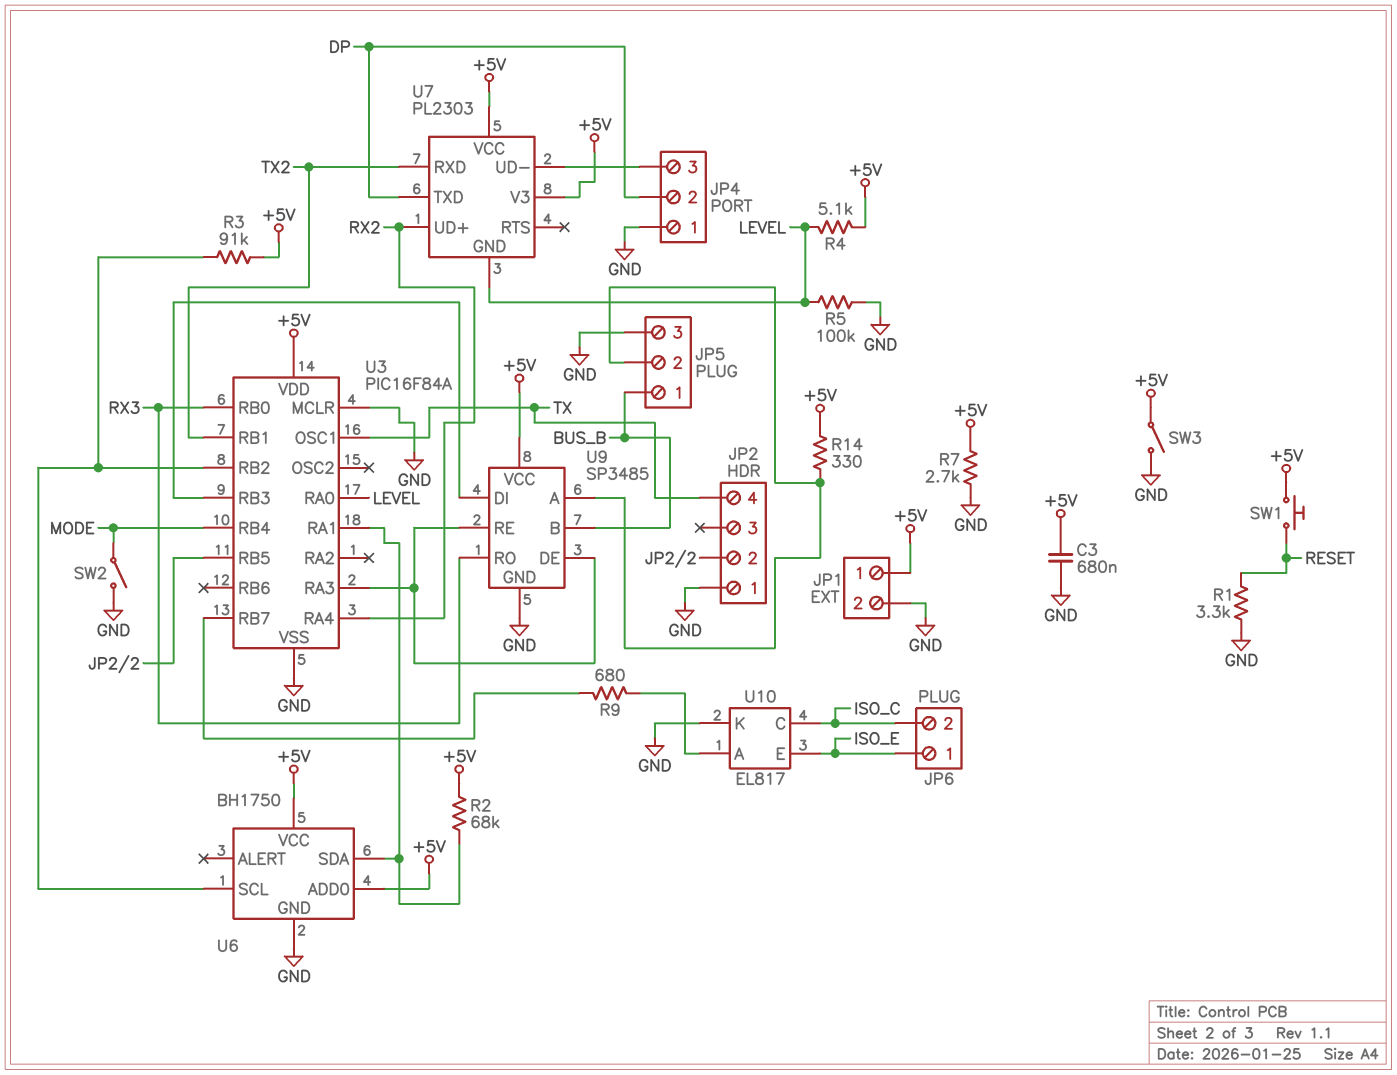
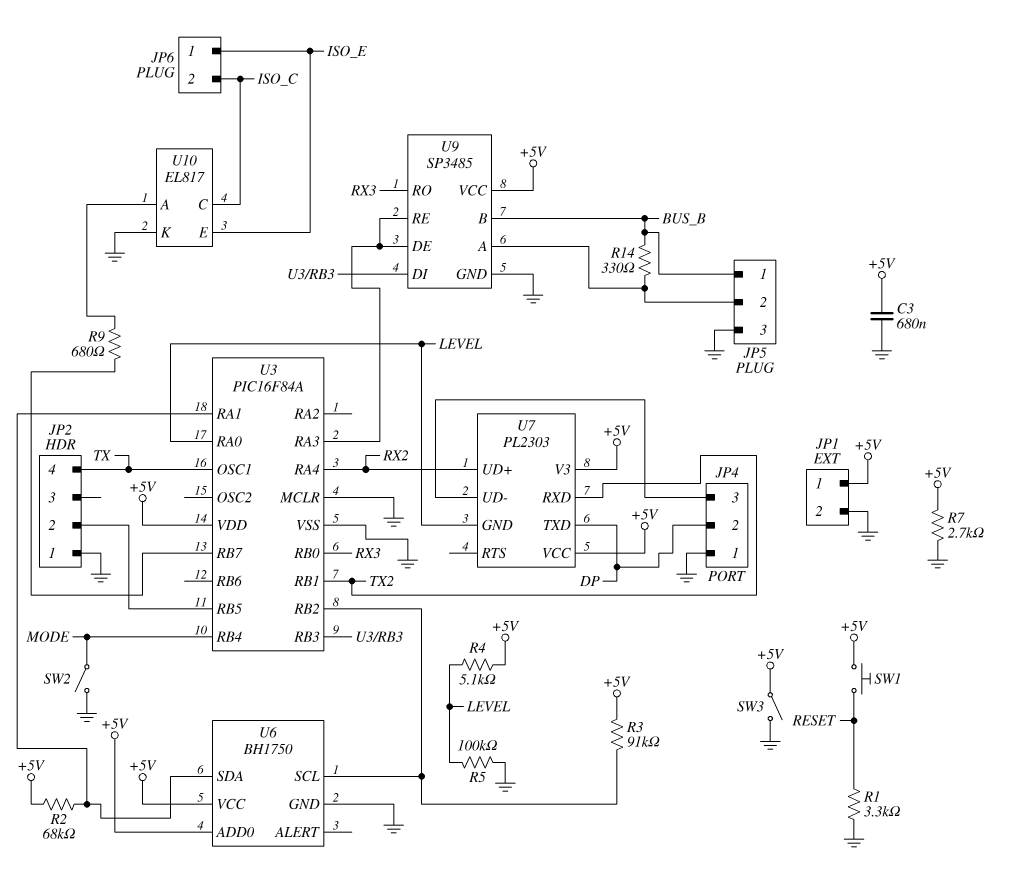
R14: 330 (+5V, JP5/2) -> 330 (BUS_B, JP5/2)

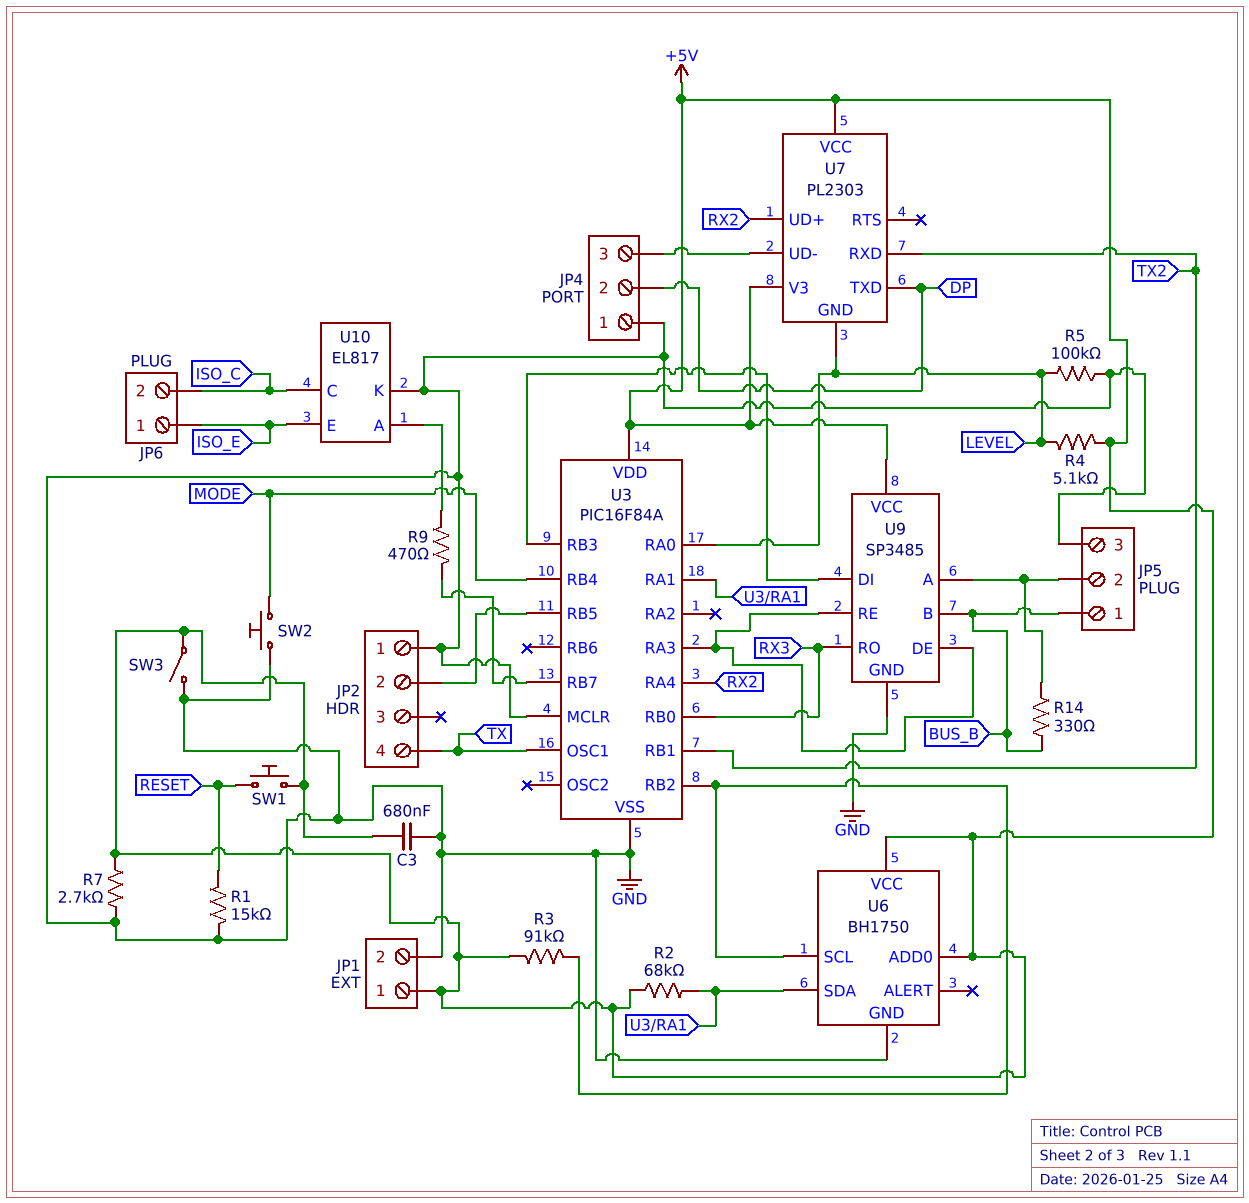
R1: 3.3k (GND, RESET) -> 15k (GND, RESET)
R9: 680 (U3/RB7, U10/A) -> 470 (U3/RB7, U10/A)
SW2: switch (GND, MODE) -> button (GND, MODE)

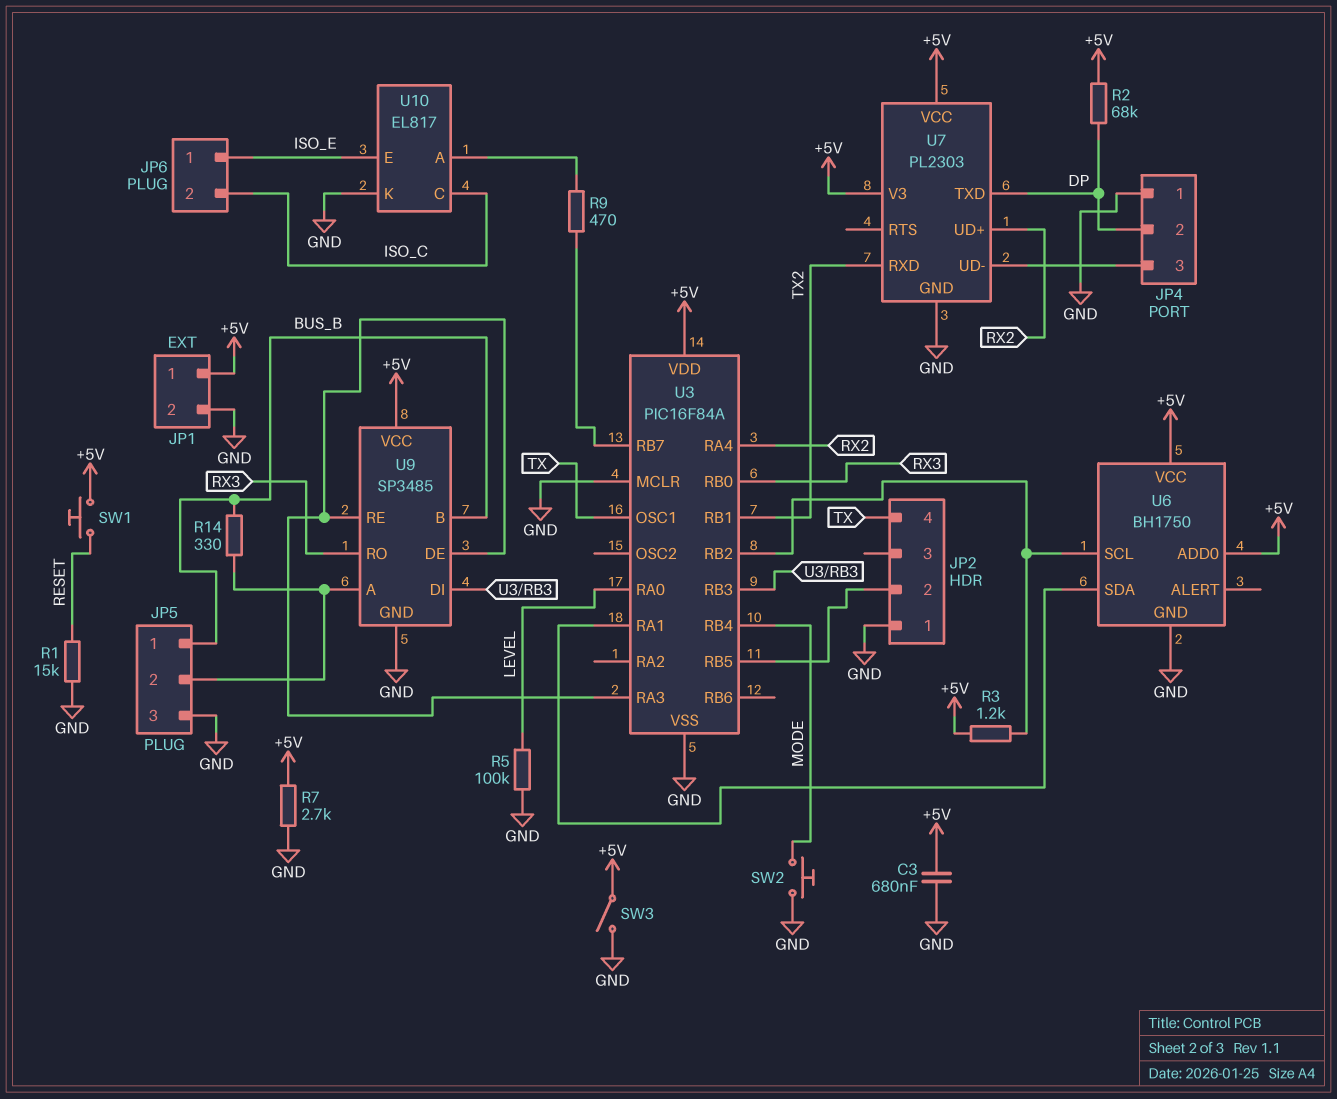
R2: 68k (+5V, U3/RA1) -> 68k (+5V, DP)
R3: 91k (+5V, U3/RB2) -> 1.2k (+5V, U3/RB2)
R4: 5.1k (+5V, LEVEL) -> none
U7 pin GND: LEVEL -> GND

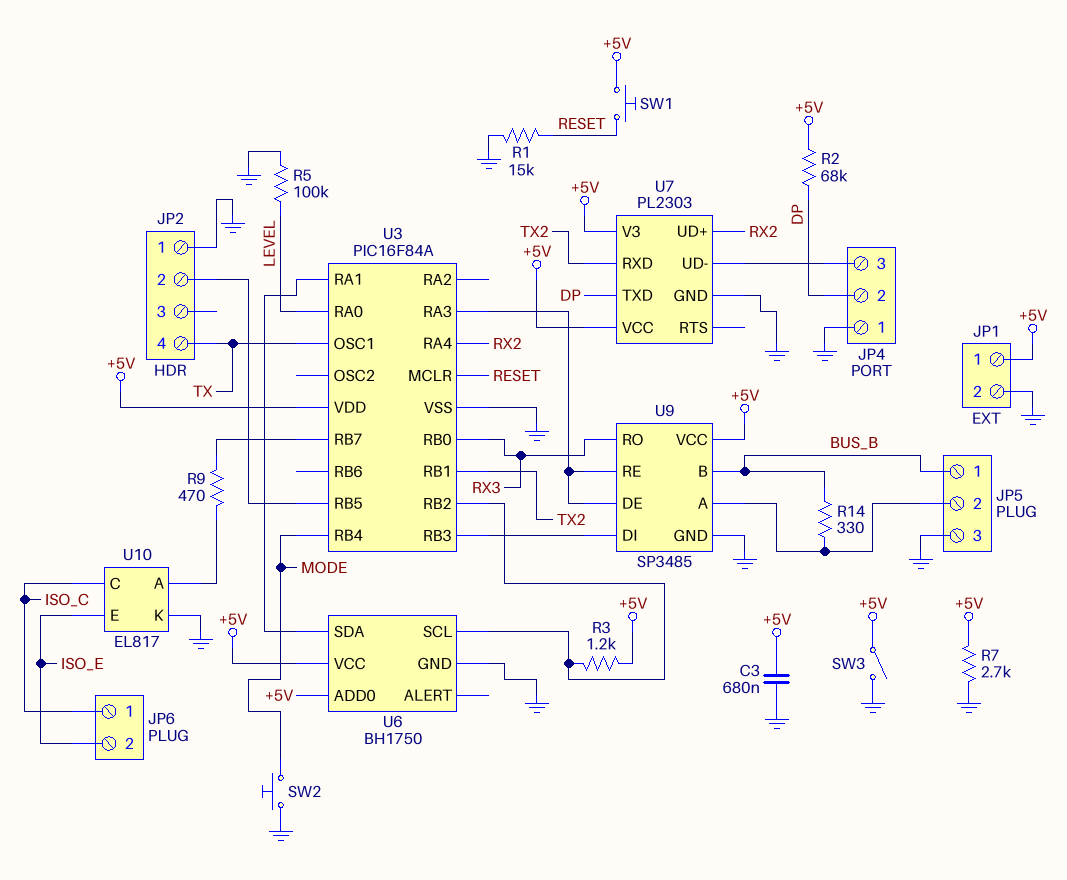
JP6 pin 1: ISO_E -> ISO_C
JP6 pin 2: ISO_C -> ISO_E
U3 pin MCLR: GND -> RESET

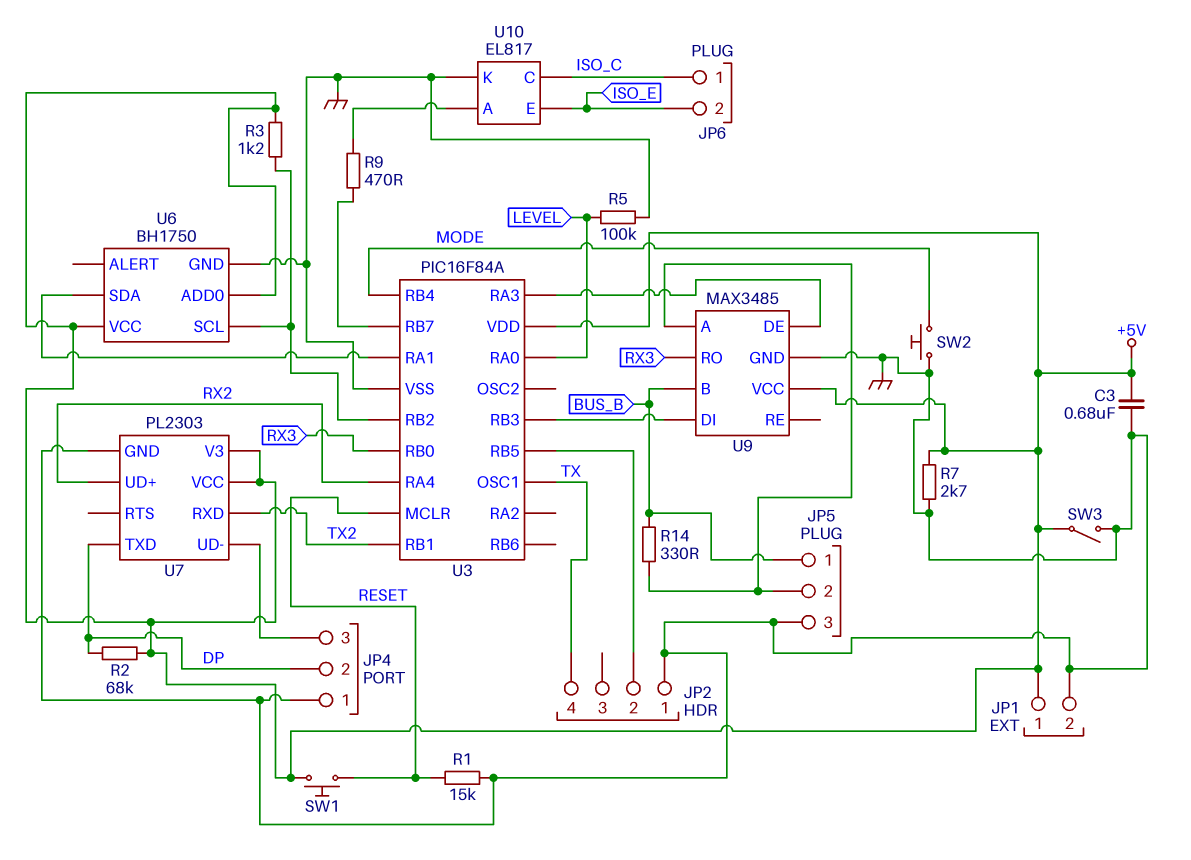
U9: SP3485 -> MAX3485
U9 pin RE: U3/RA3 -> none

